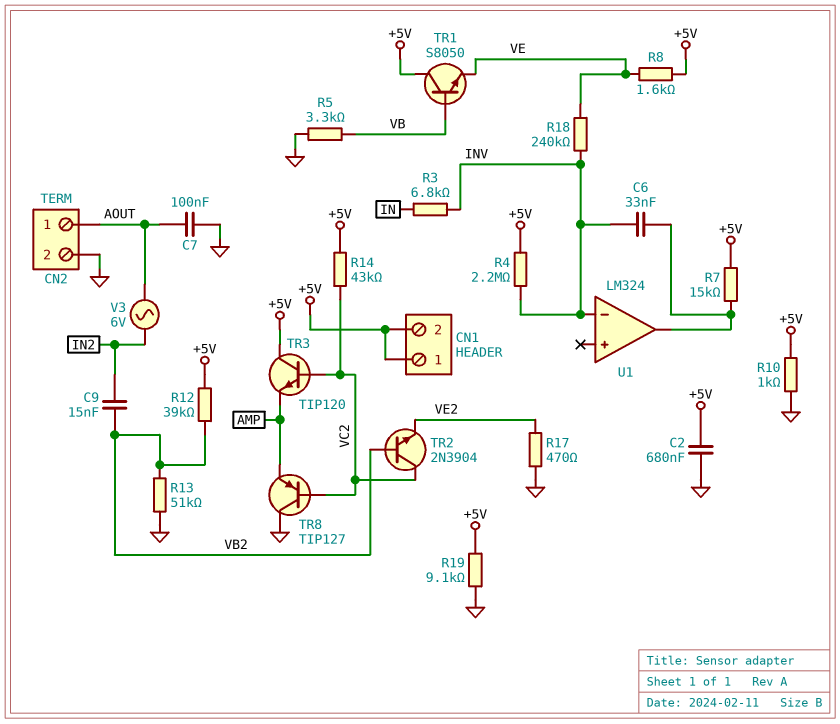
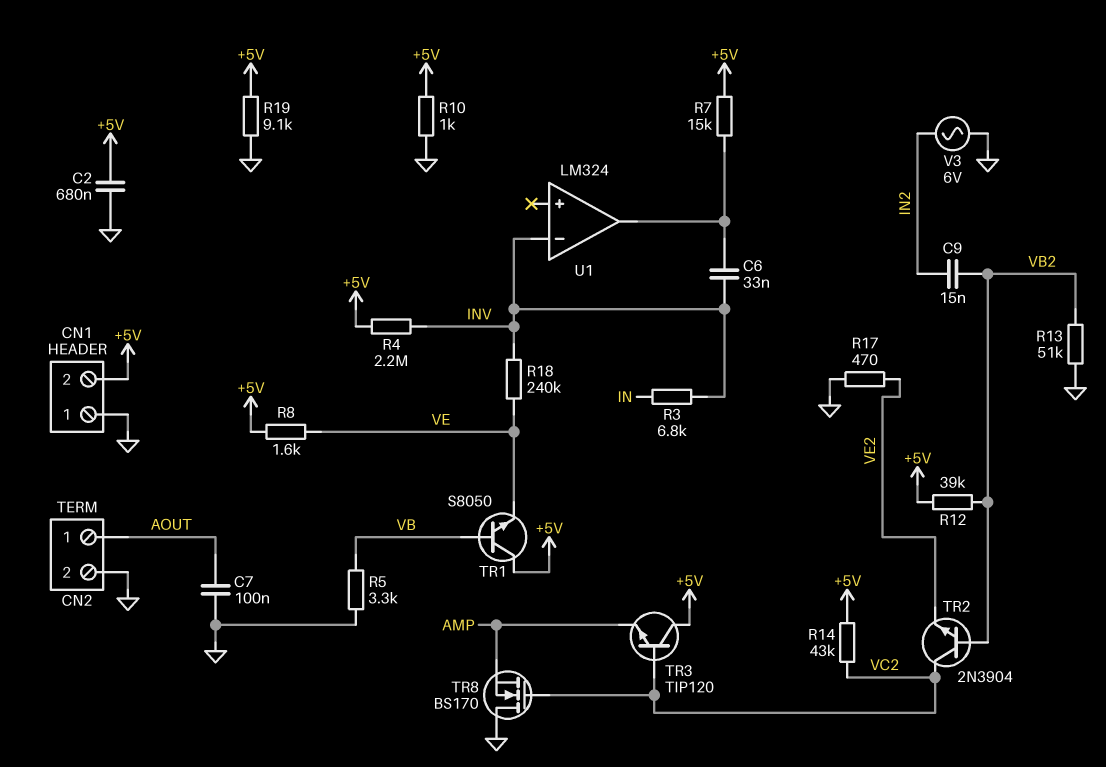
CN1 pin 1: +5V -> GND
TR8: PNP TIP127 (B VC2, C GND, E AMP) -> NMOS BS170 (G VC2, D GND, S AMP)
V3: AC 6V (AOUT, IN2) -> AC 6V (GND, IN2)

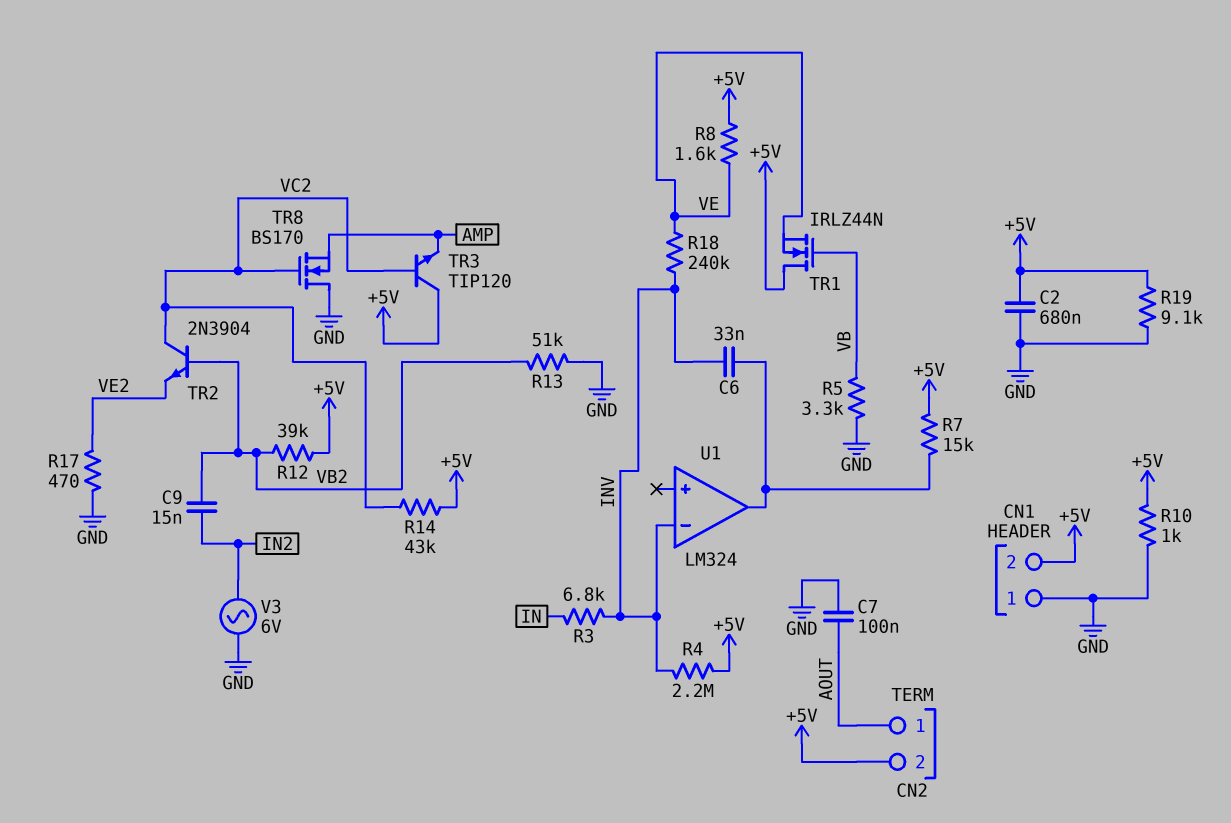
CN2 pin 2: GND -> +5V
TR1: NPN S8050 (B VB, C +5V, E VE) -> NMOS IRLZ44N (G VB, D +5V, S VE)

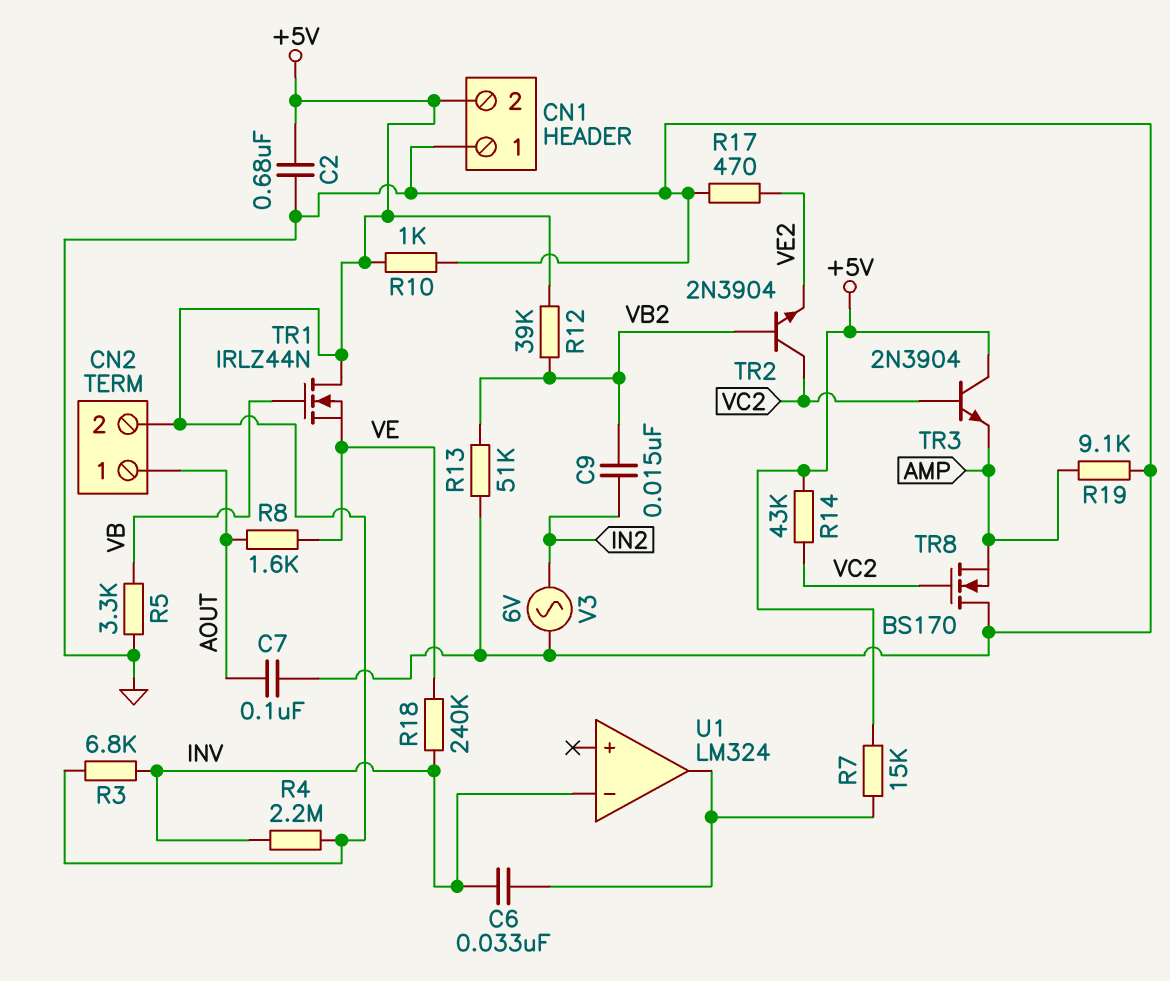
R3: 6.8k (IN, INV) -> 6.8k (+5V, INV)
R8: 1.6k (+5V, VE) -> 1.6k (AOUT, VE)
R19: 9.1k (+5V, GND) -> 9.1k (AMP, GND)
TR3: NPN TIP120 (B VC2, C +5V, E AMP) -> NPN 2N3904 (B VC2, C +5V, E AMP)

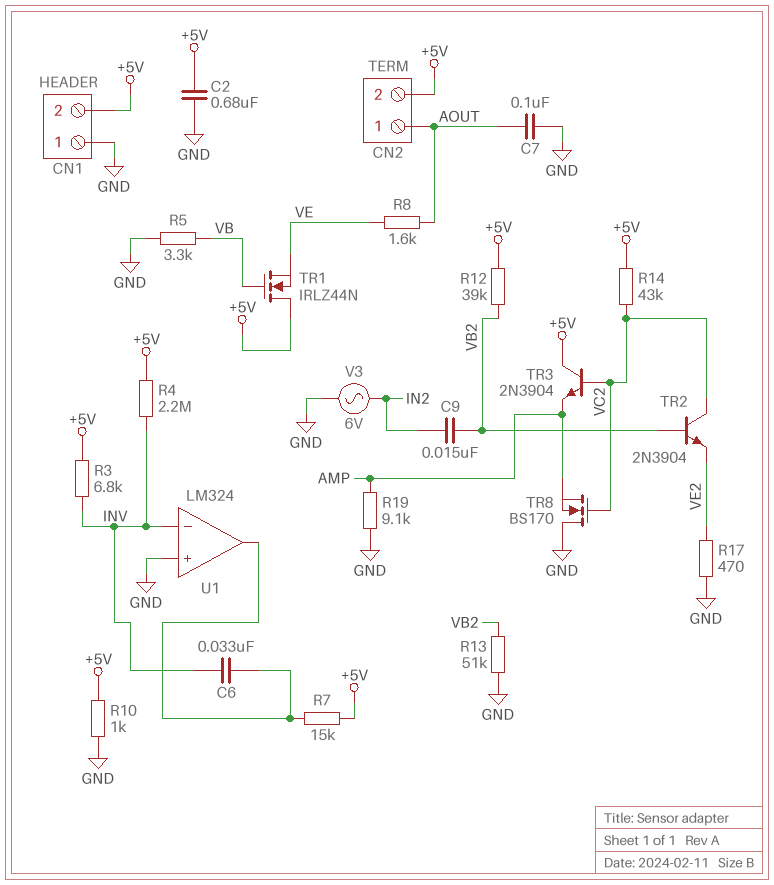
R18: 240k (INV, VE) -> none
U1 pin in+: none -> GND

